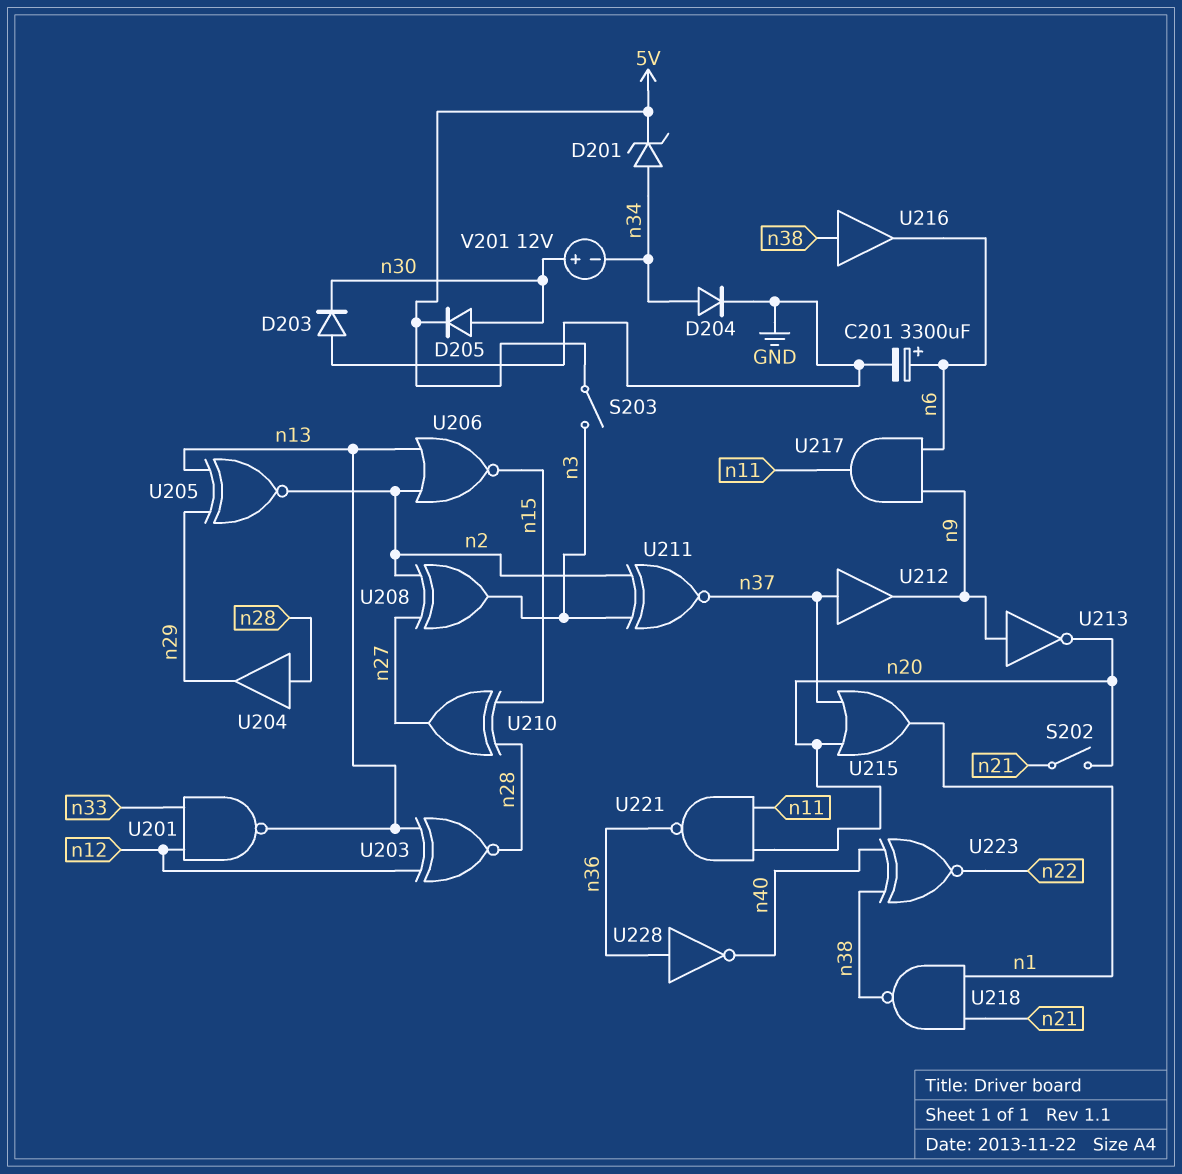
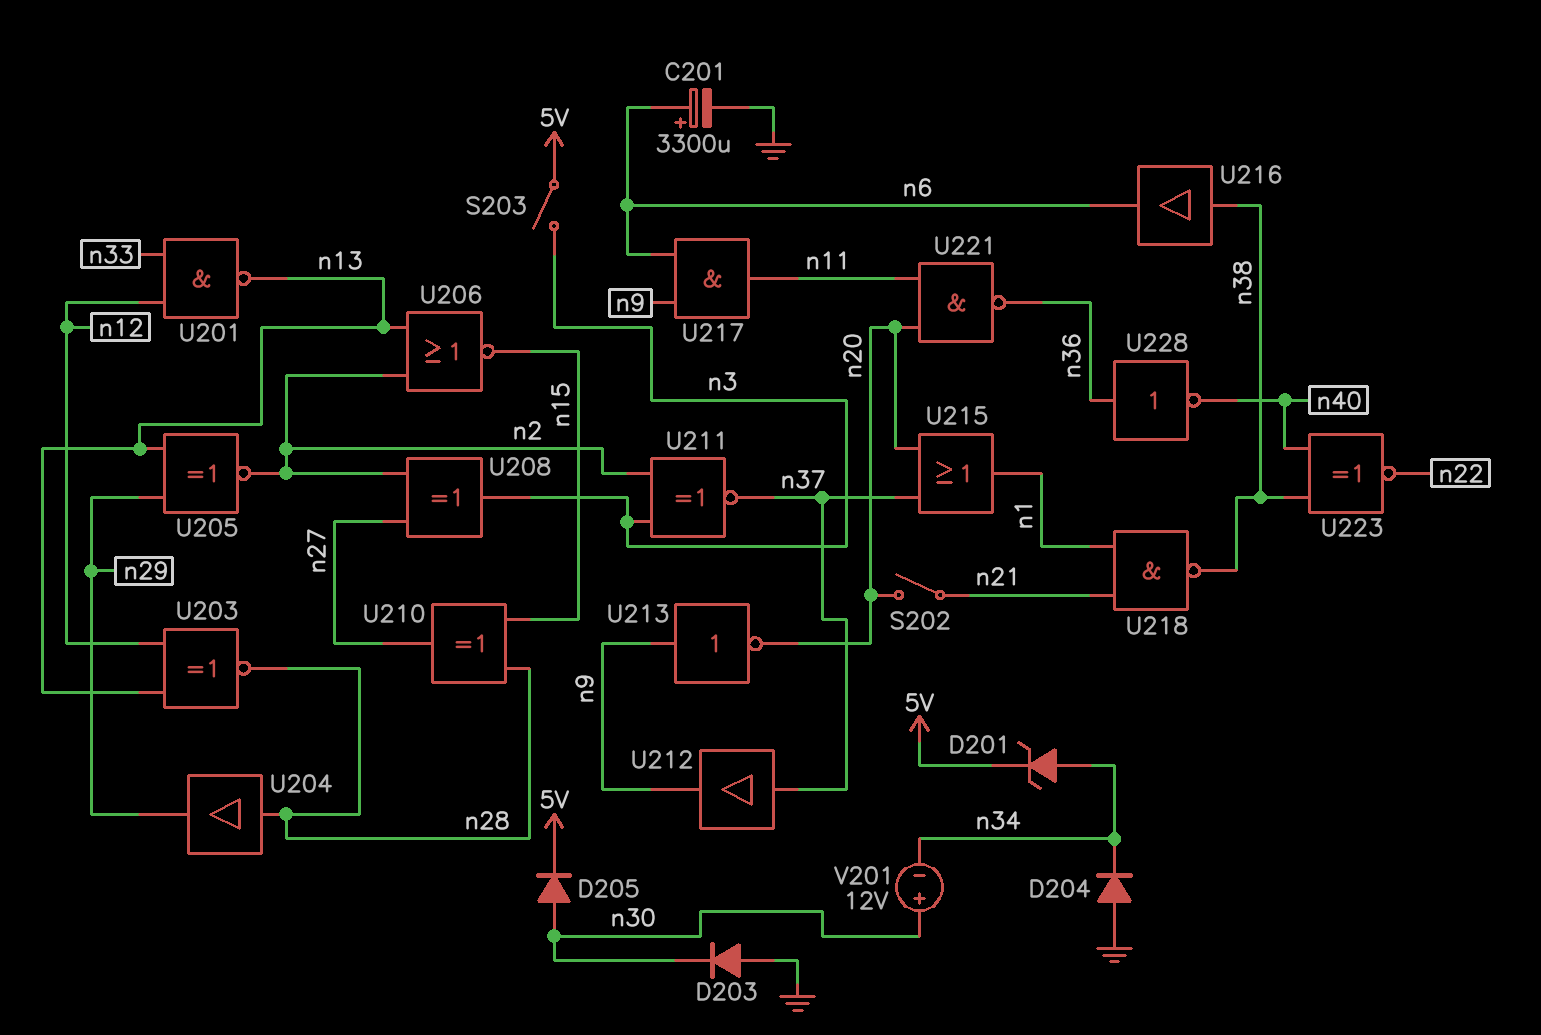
D204: diode (A n34, K GND) -> diode (A GND, K n34)

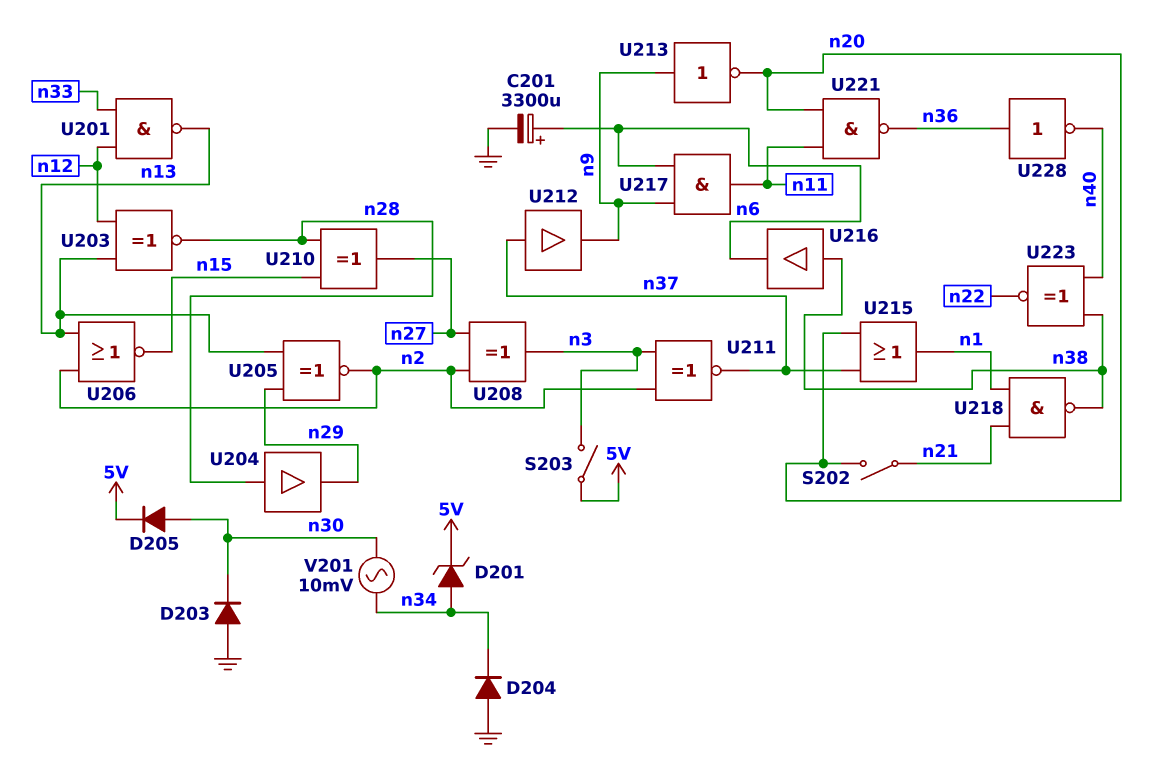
V201: 12V (plus n30, minus n34) -> AC 10mV (n30, n34)

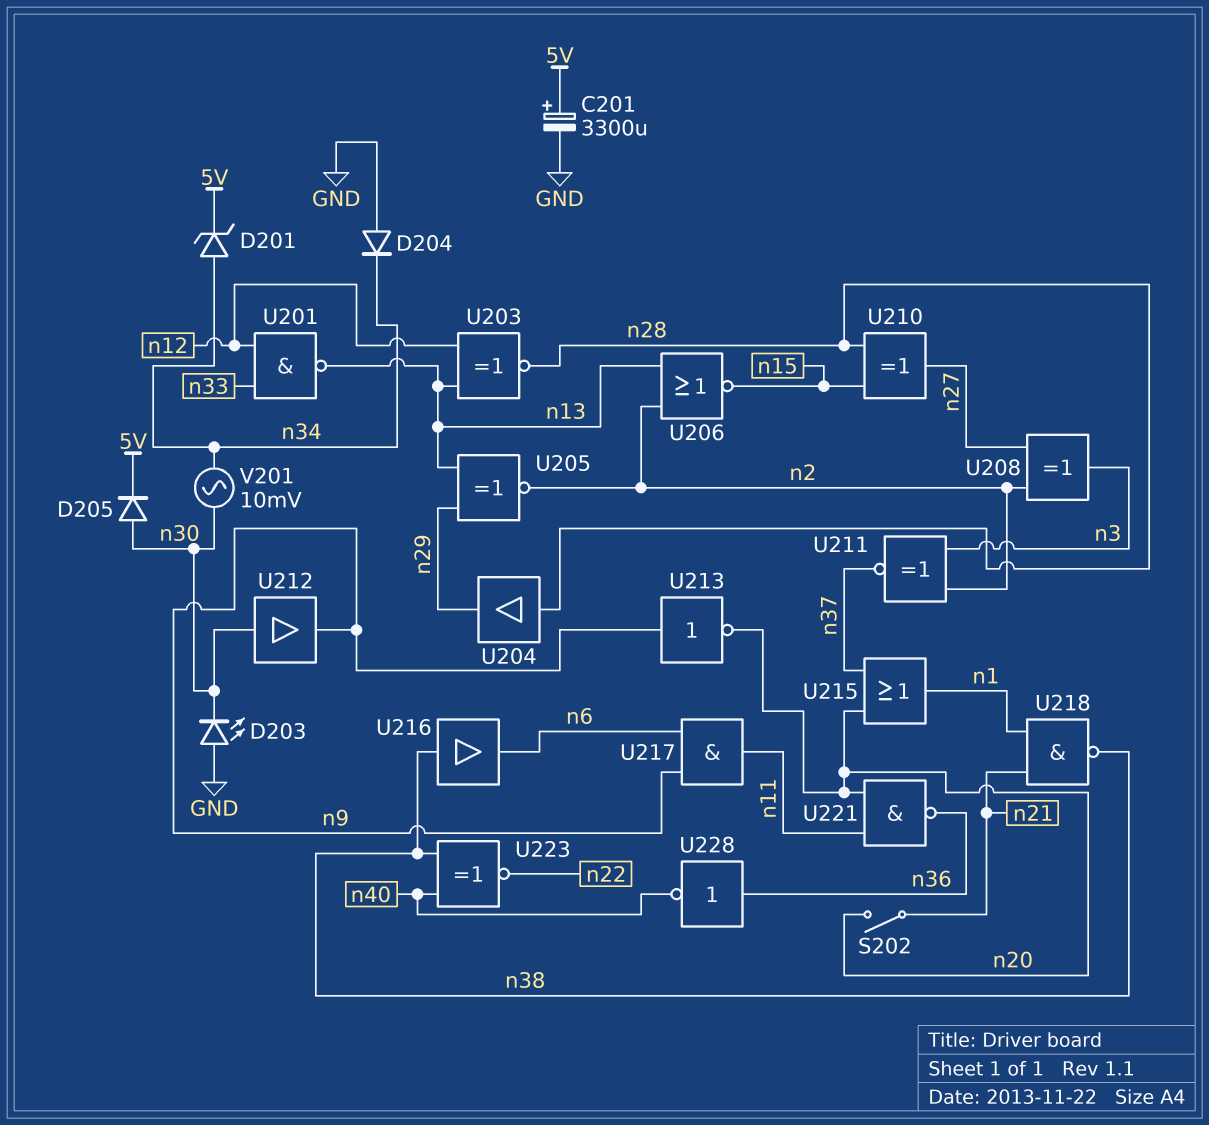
C201: 3300uF (plus n6, minus GND) -> 3300uF (plus 5V, minus GND)
D203: diode (A GND, K n30) -> LED (A GND, K n30)
S203: switch (5V, n3) -> none
U212: buffer (in n37, out n9) -> buffer (in n30, out n9)

